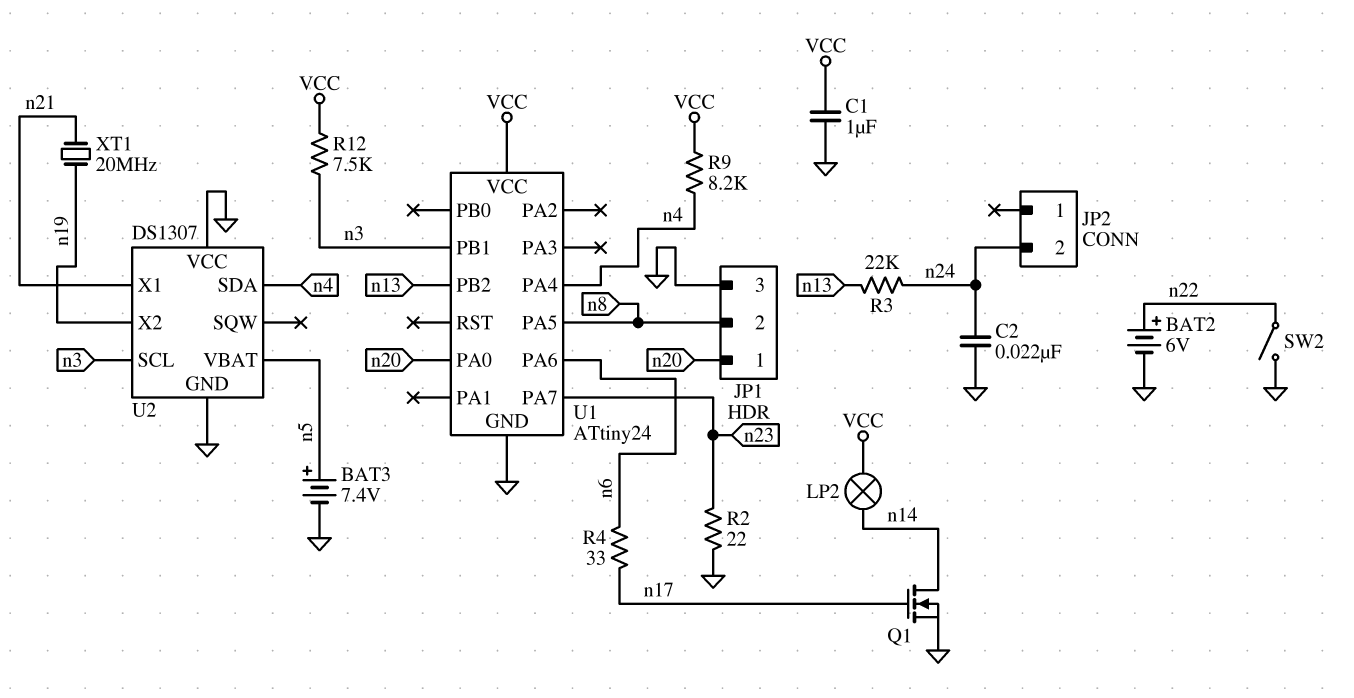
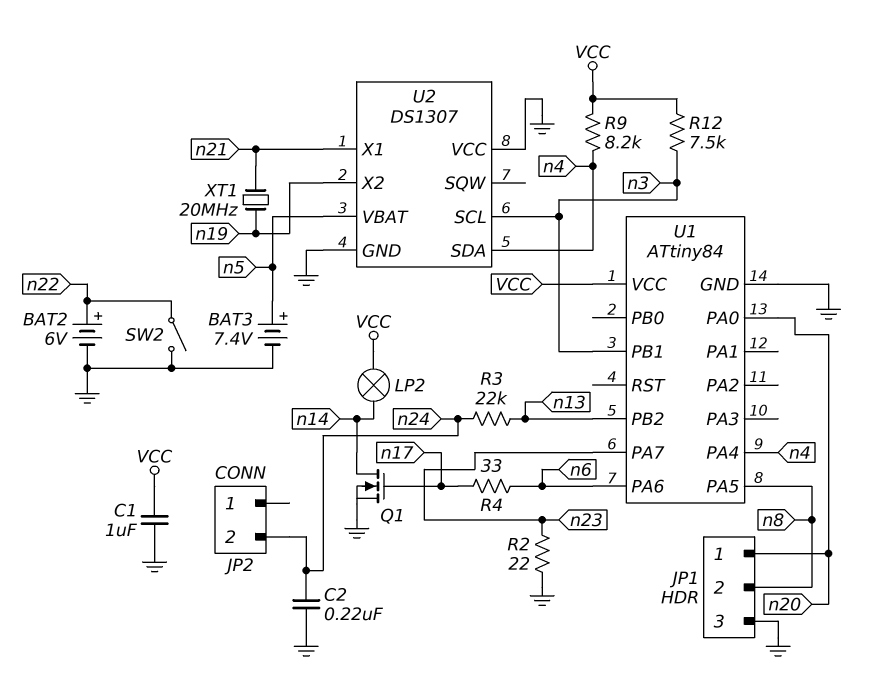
C2: 22nF (GND, n24) -> 220nF (GND, n24)
U1: ATtiny24 -> ATtiny84

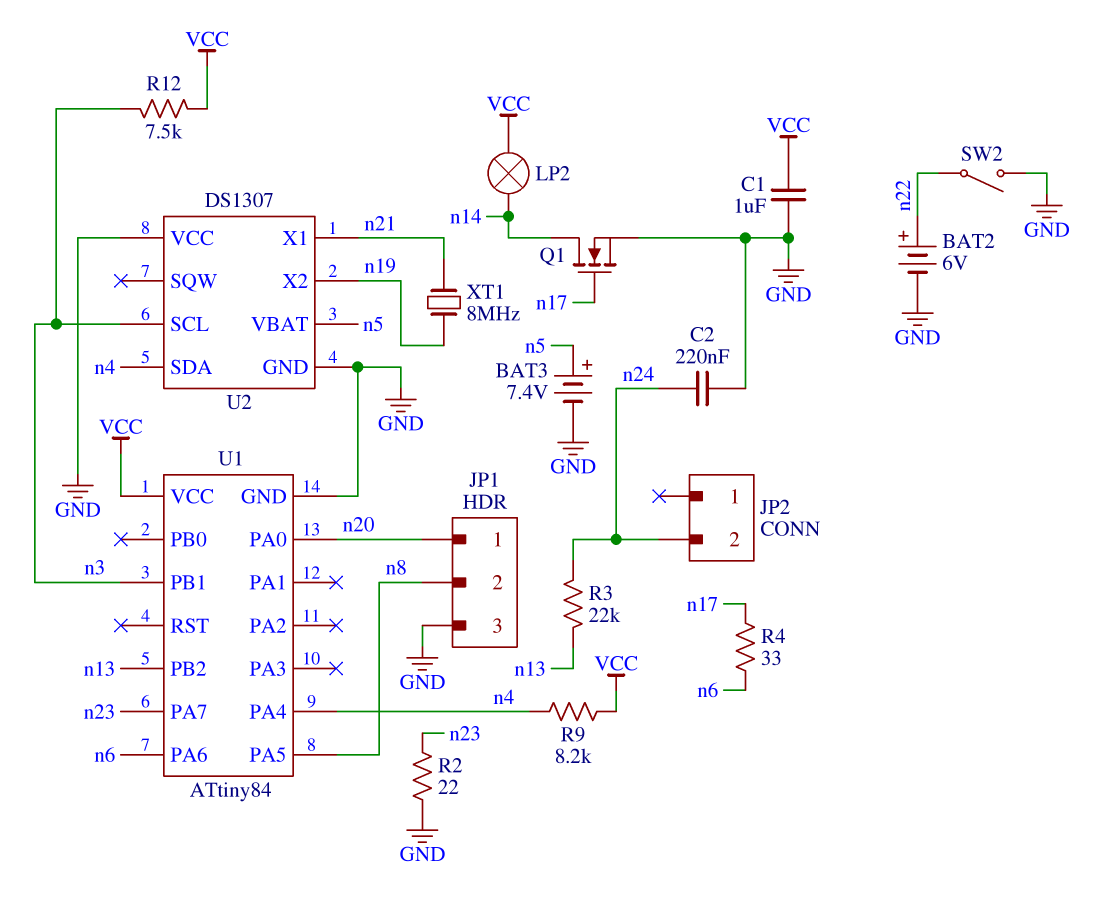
XT1: 20MHz (n19, n21) -> 8MHz (n19, n21)

